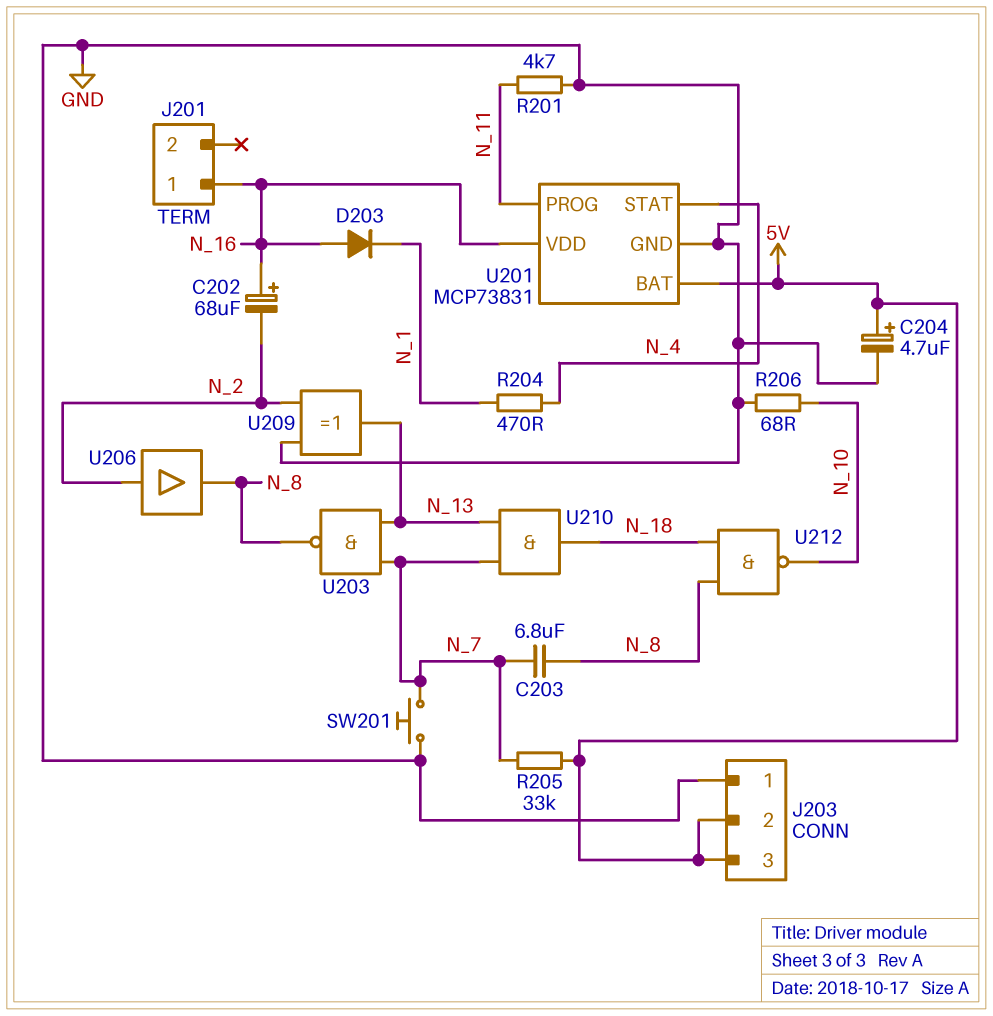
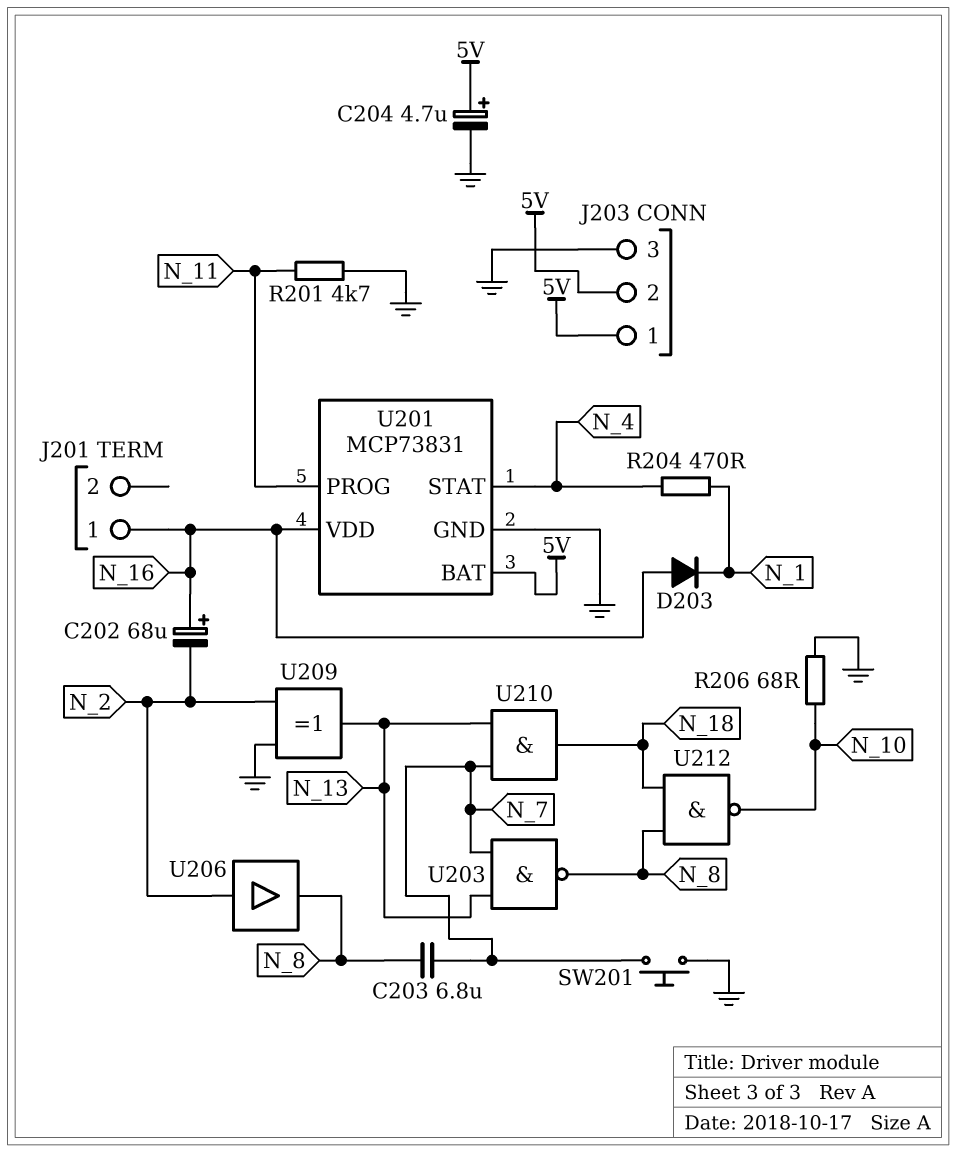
J203 pin 1: GND -> 5V
J203 pin 3: 5V -> GND
R205: 33k (5V, N_7) -> none

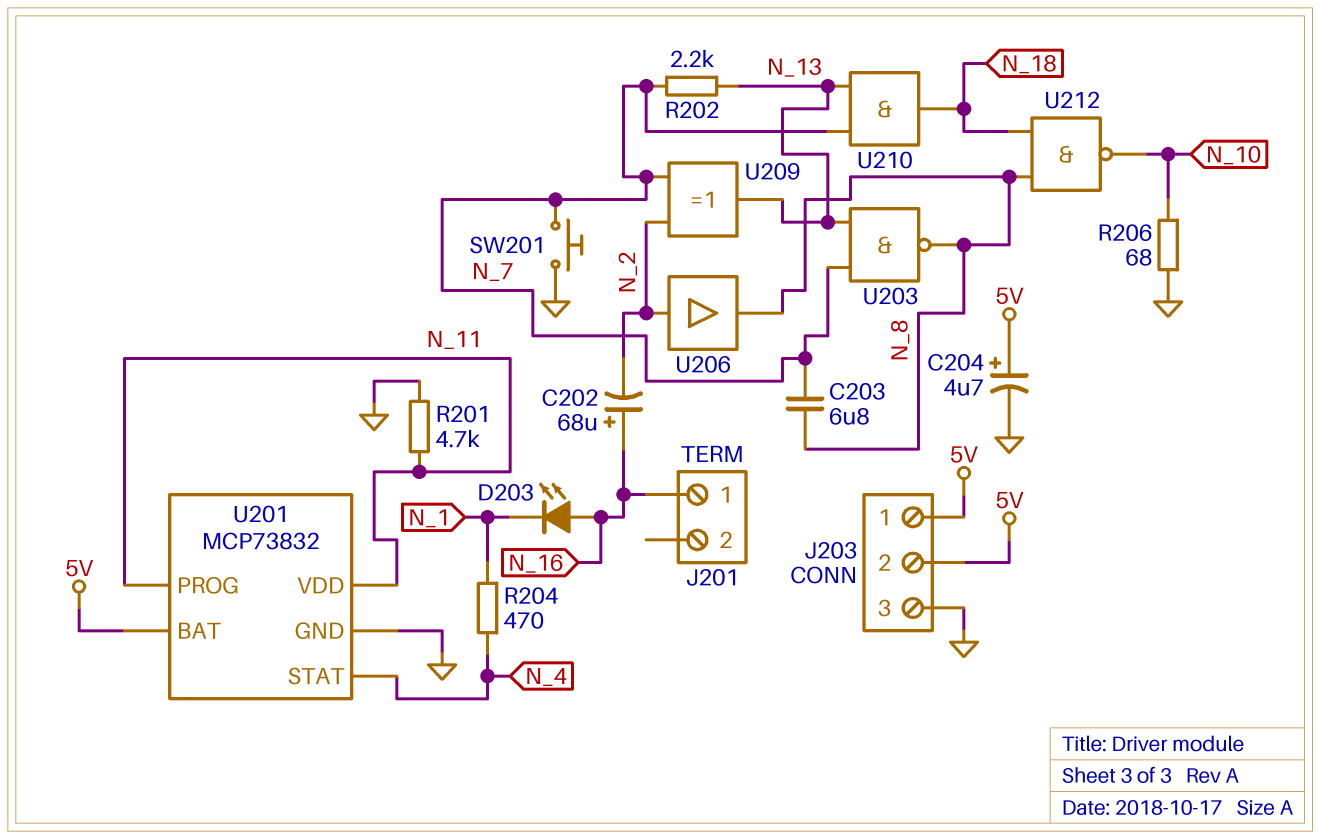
D203: diode (A N_16, K N_1) -> LED (A N_16, K N_1)
R202: none -> 2.2k (N_7, N_13)
U201: MCP73831 -> MCP73832
U201 pin VDD: N_16 -> N_11
U209: XOR (in GND, in N_2, out N_13) -> XOR (in N_2, in N_7, out N_13)

